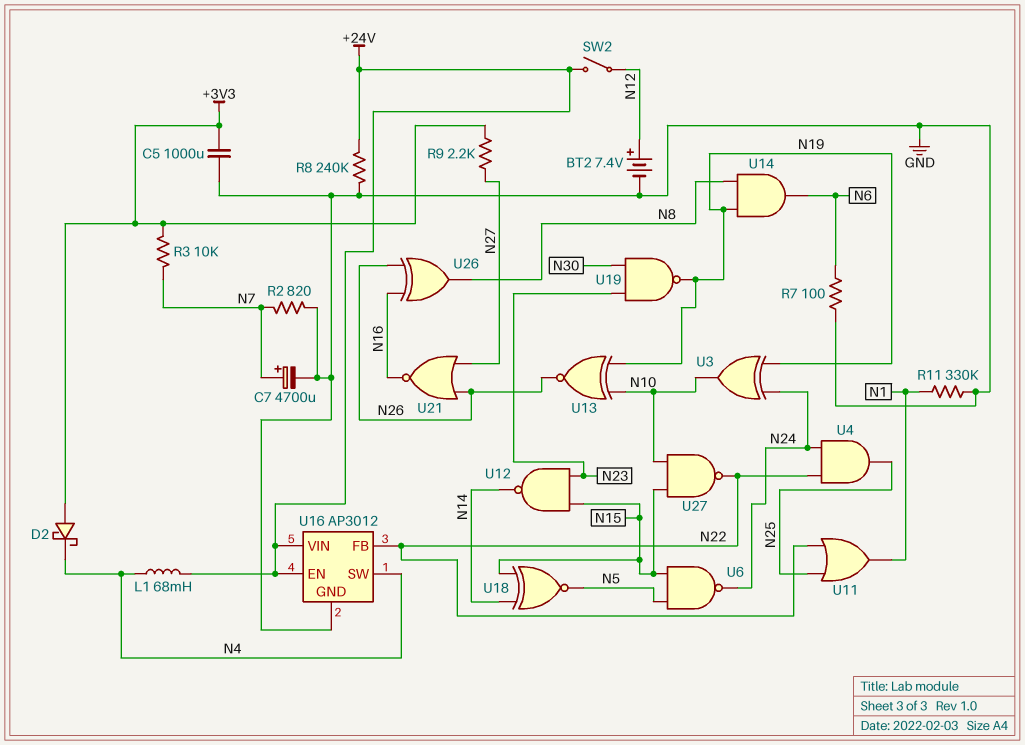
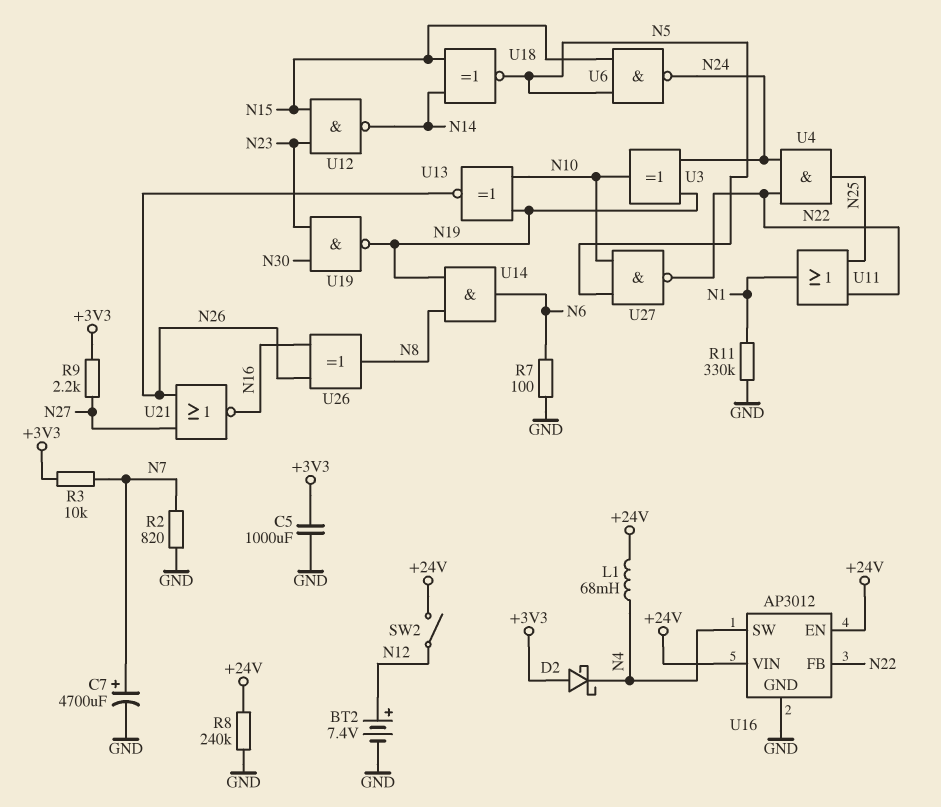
U27: NAND (in N10, in N15, out N22) -> NAND (in N5, in N10, out N22)

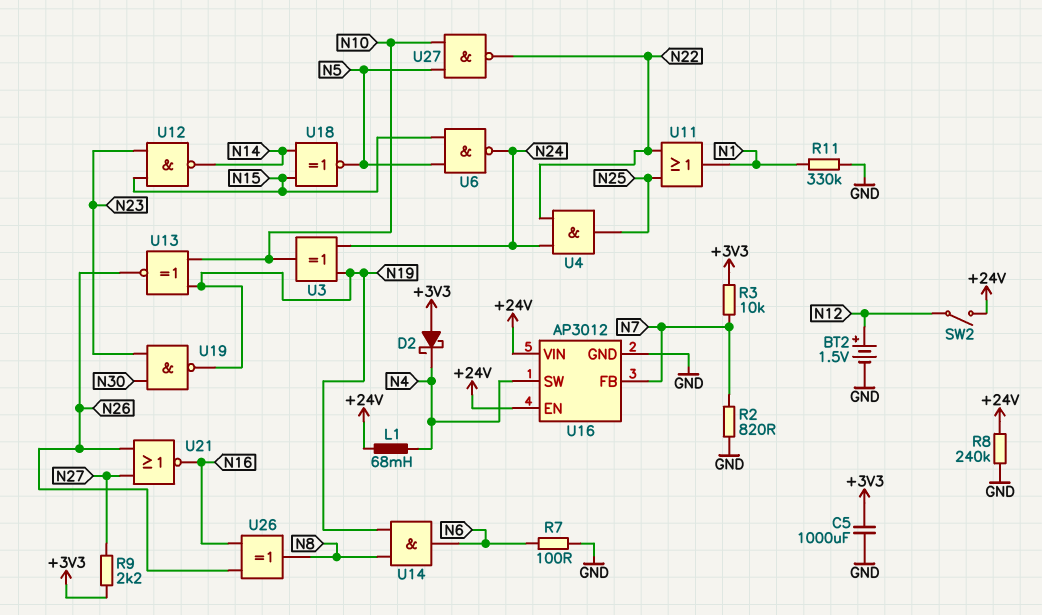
BT2: 7.4V (plus N12, minus GND) -> 1.5V (plus N12, minus GND)
C7: 4700uF (plus N7, minus GND) -> none
U16 pin FB: N22 -> N7

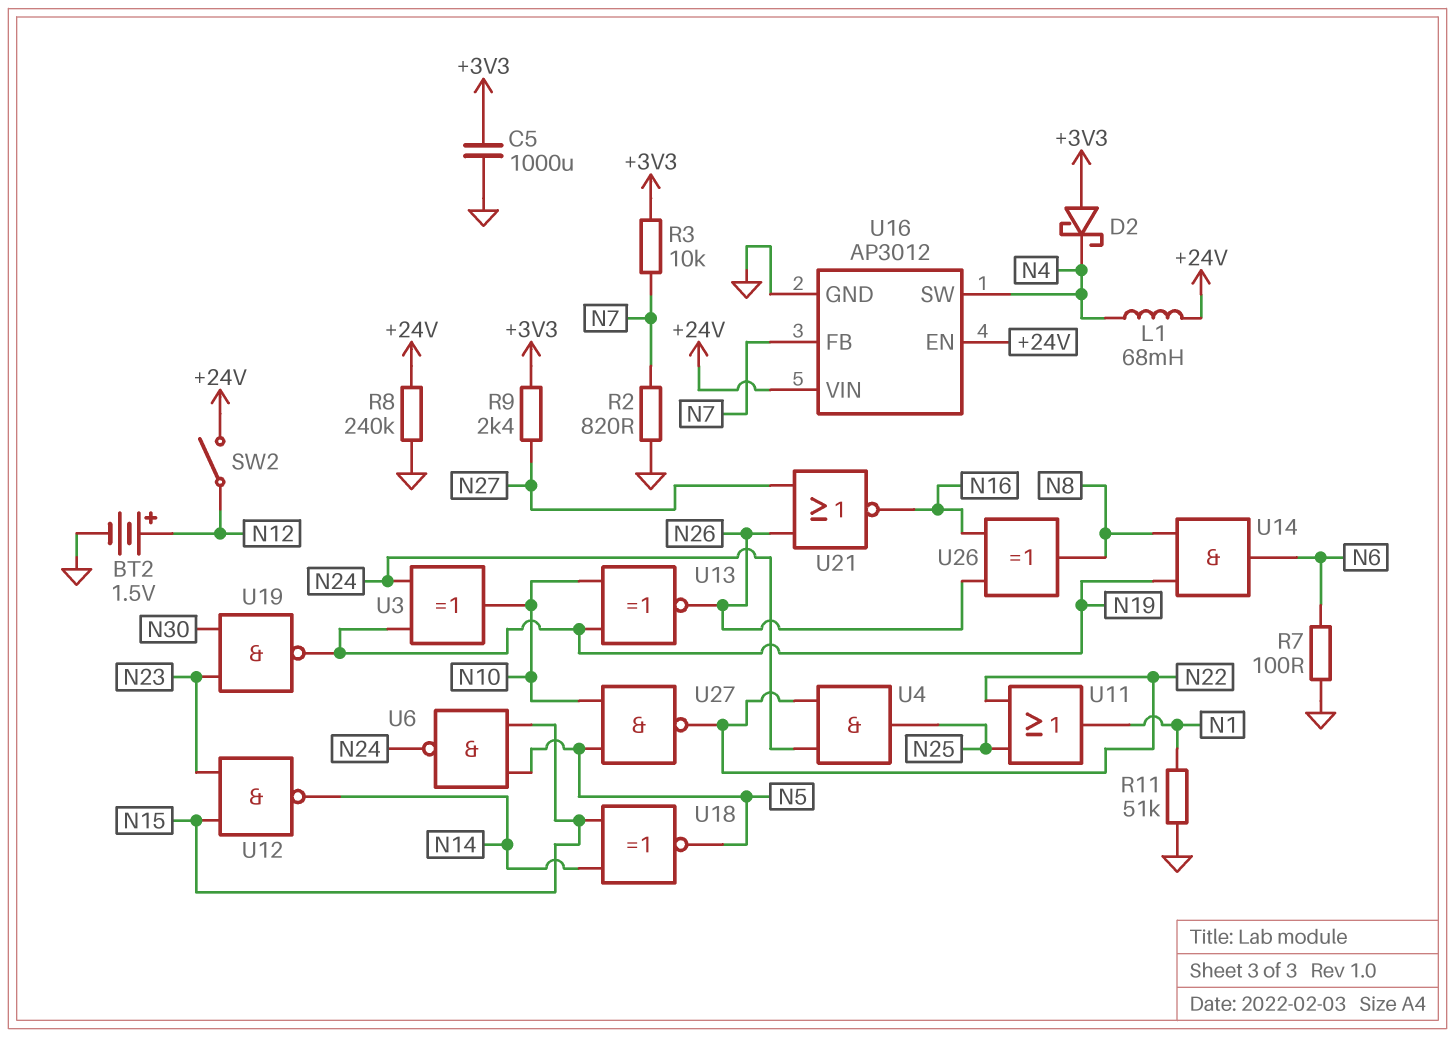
R9: 2.2k (+3V3, N27) -> 2.4k (+3V3, N27)
R11: 330k (GND, N1) -> 51k (GND, N1)

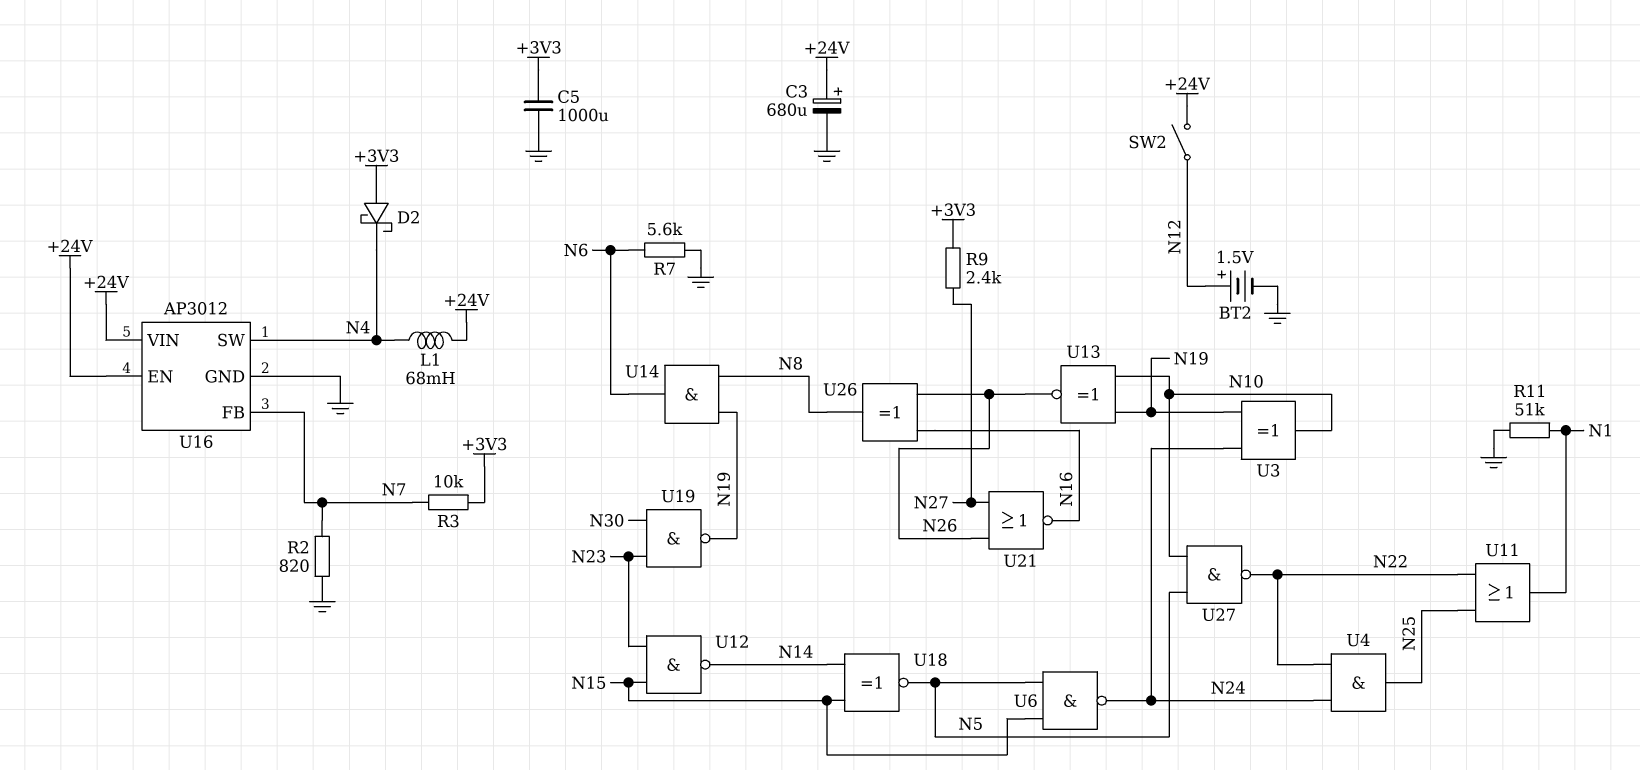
C3: none -> 680uF (plus +24V, minus GND)
R7: 100 (GND, N6) -> 5.6k (GND, N6)
R8: 240k (+24V, GND) -> none

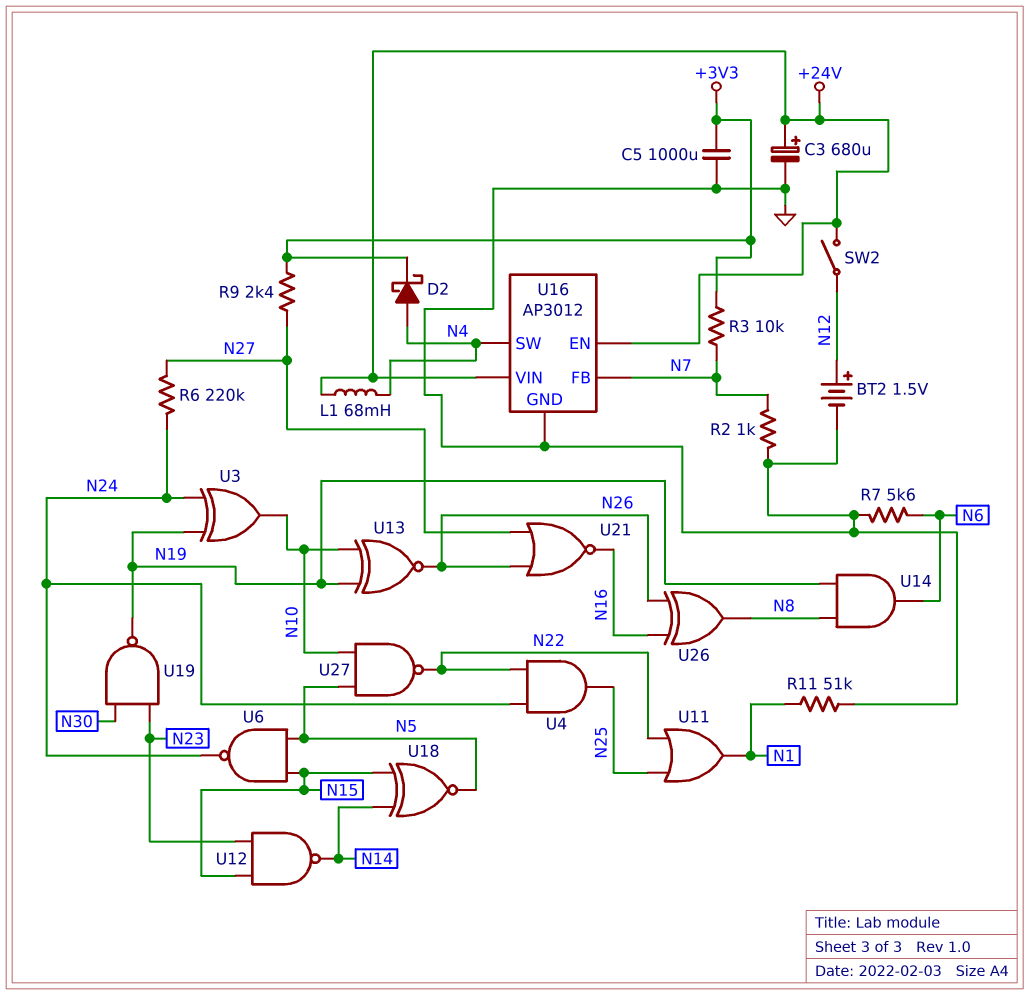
D2: schottky (A +3V3, K N4) -> schottky (A N4, K +3V3)
R2: 820 (GND, N7) -> 1k (GND, N7)
R6: none -> 220k (N24, N27)

